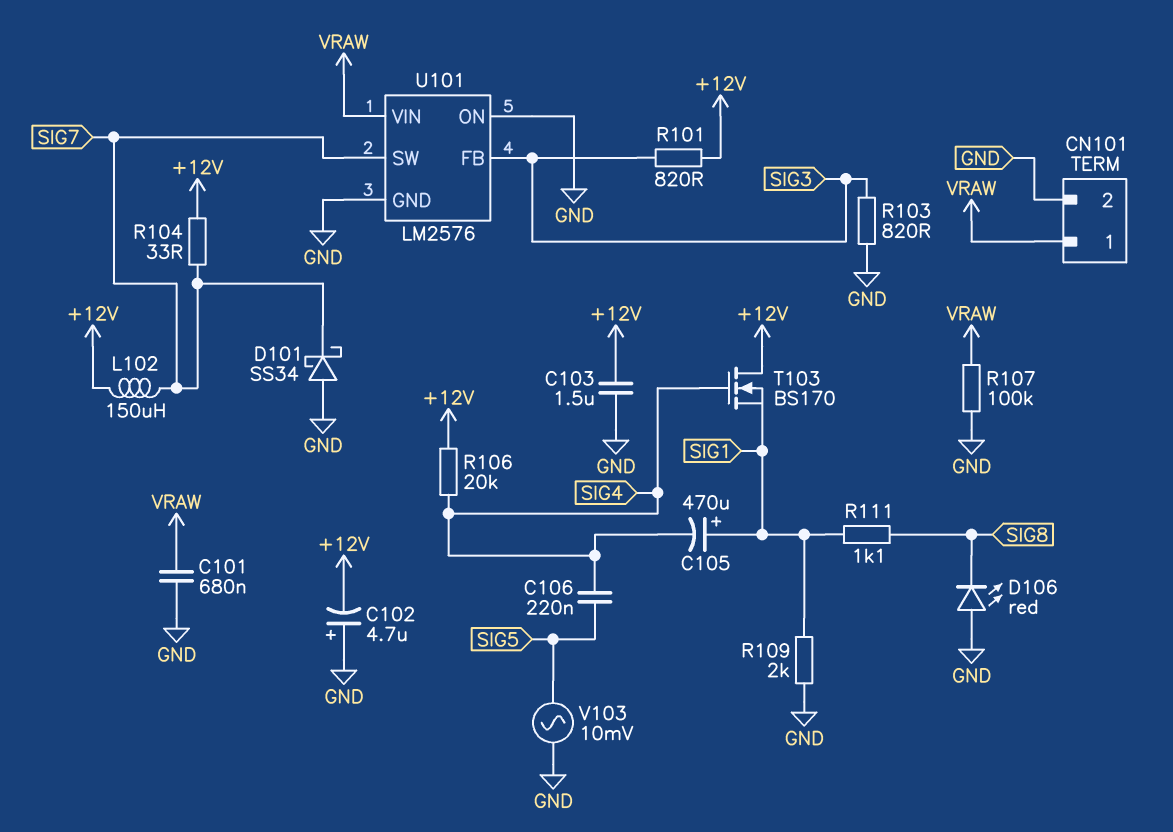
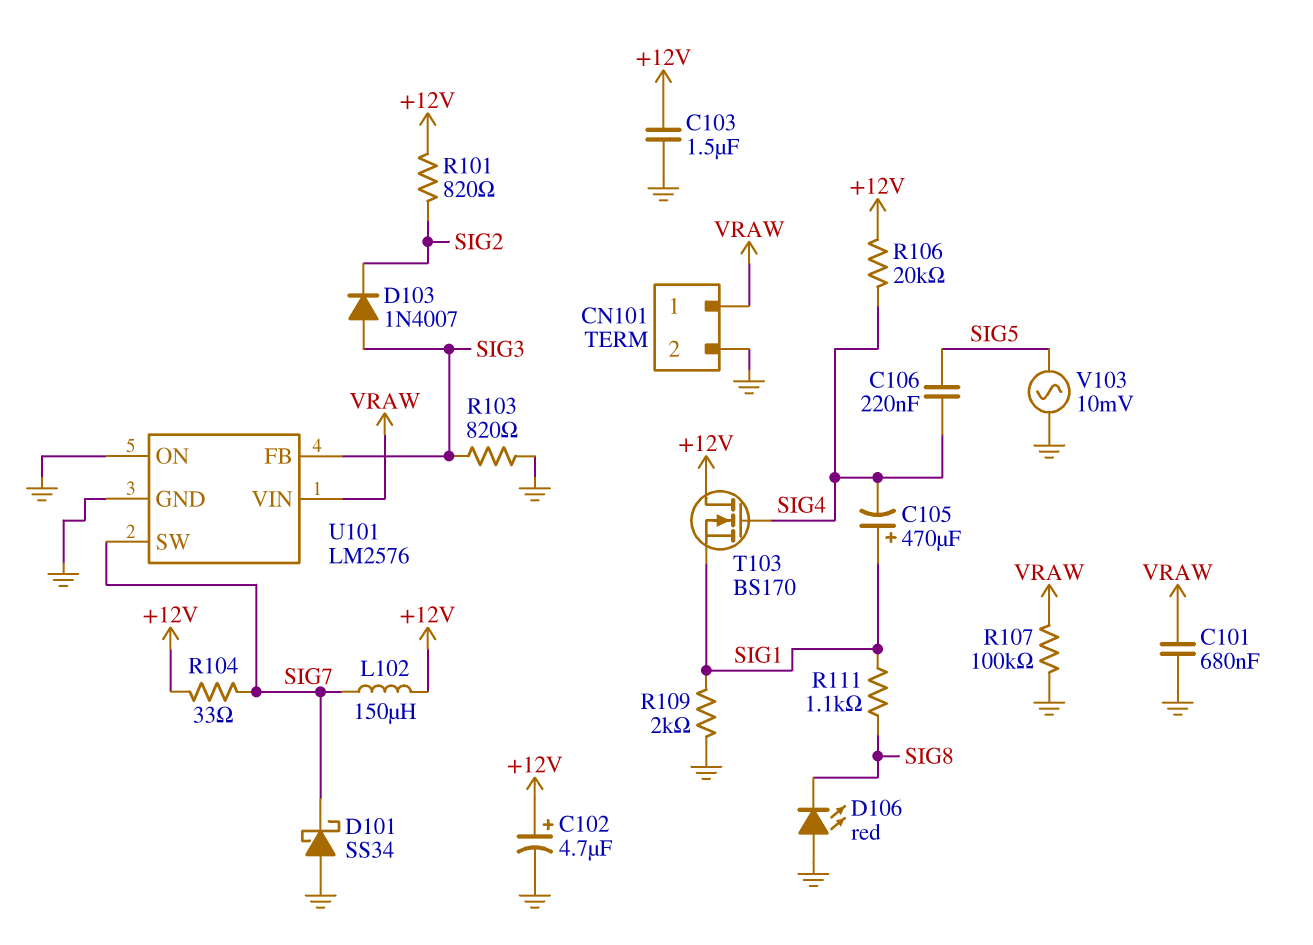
C102: 4.7uF (plus GND, minus +12V) -> 4.7uF (plus +12V, minus GND)
D103: none -> diode 1N4007 (A SIG3, K SIG2)
R101: 820 (+12V, SIG3) -> 820 (+12V, SIG2)

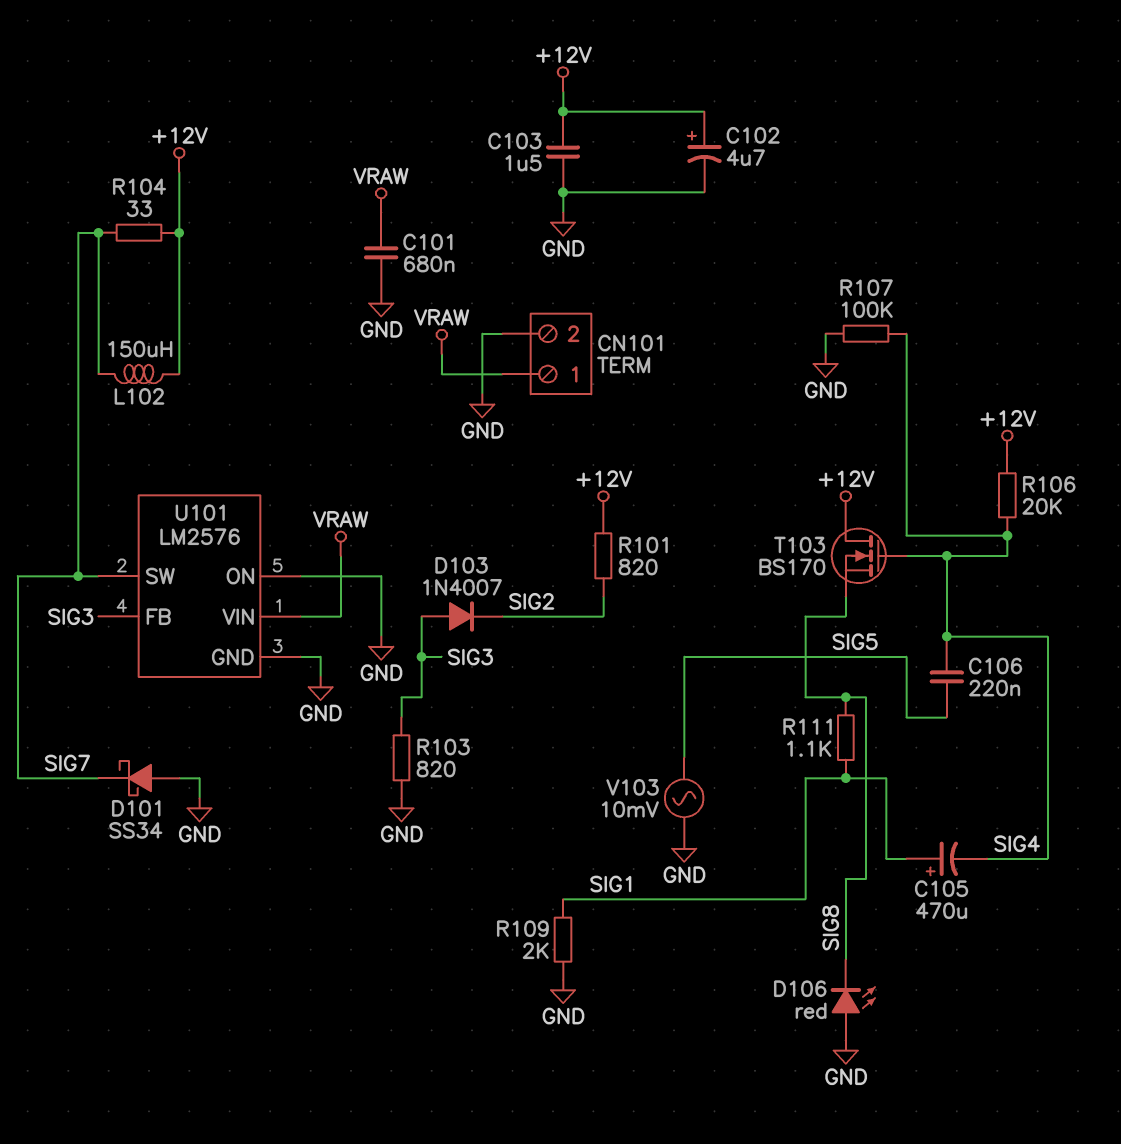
R107: 100k (GND, VRAW) -> 100k (GND, SIG4)
T103: NMOS BS170 (G SIG4, D +12V, S SIG1) -> NMOS BS170 (G SIG4, D +12V, S SIG8)

